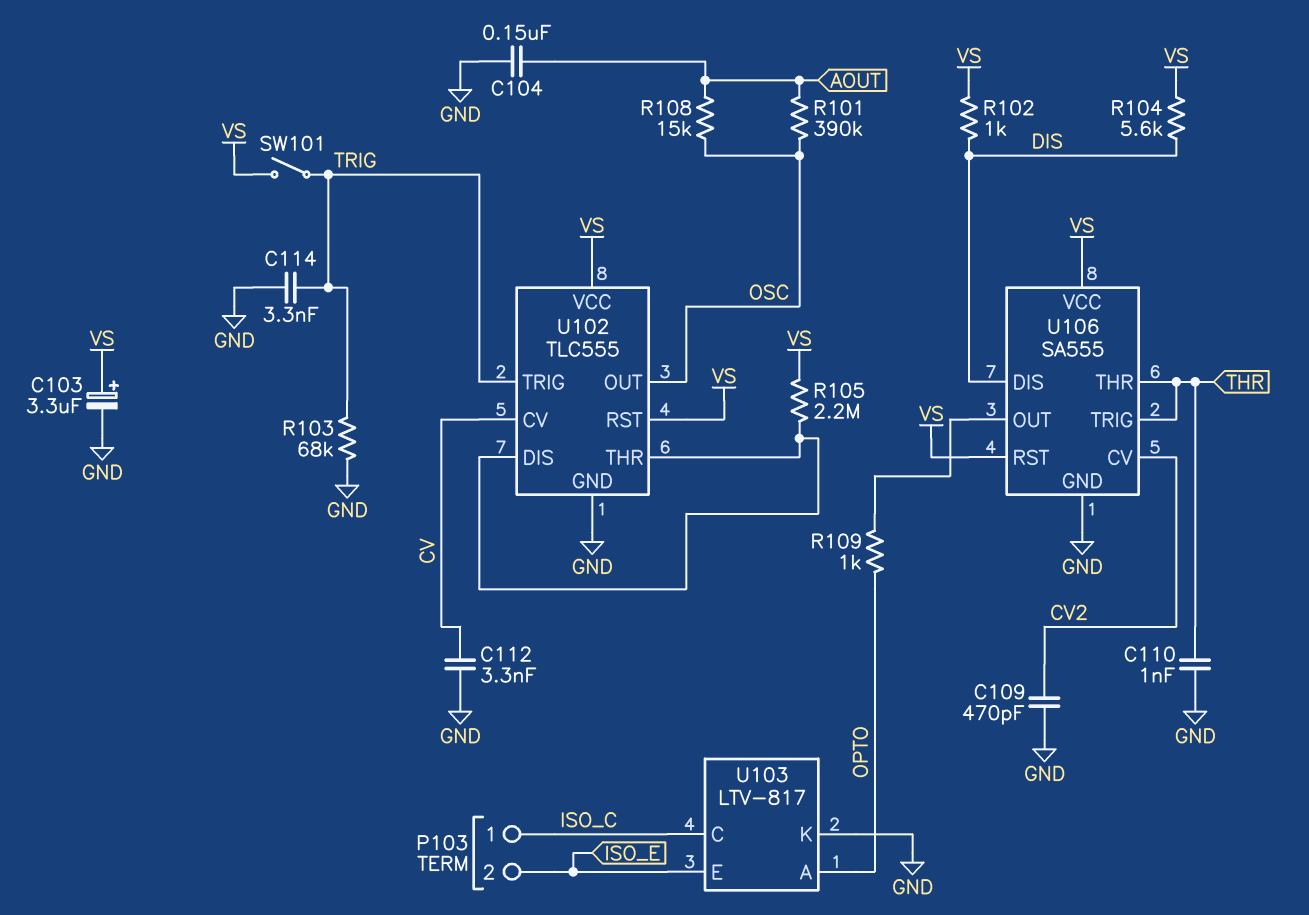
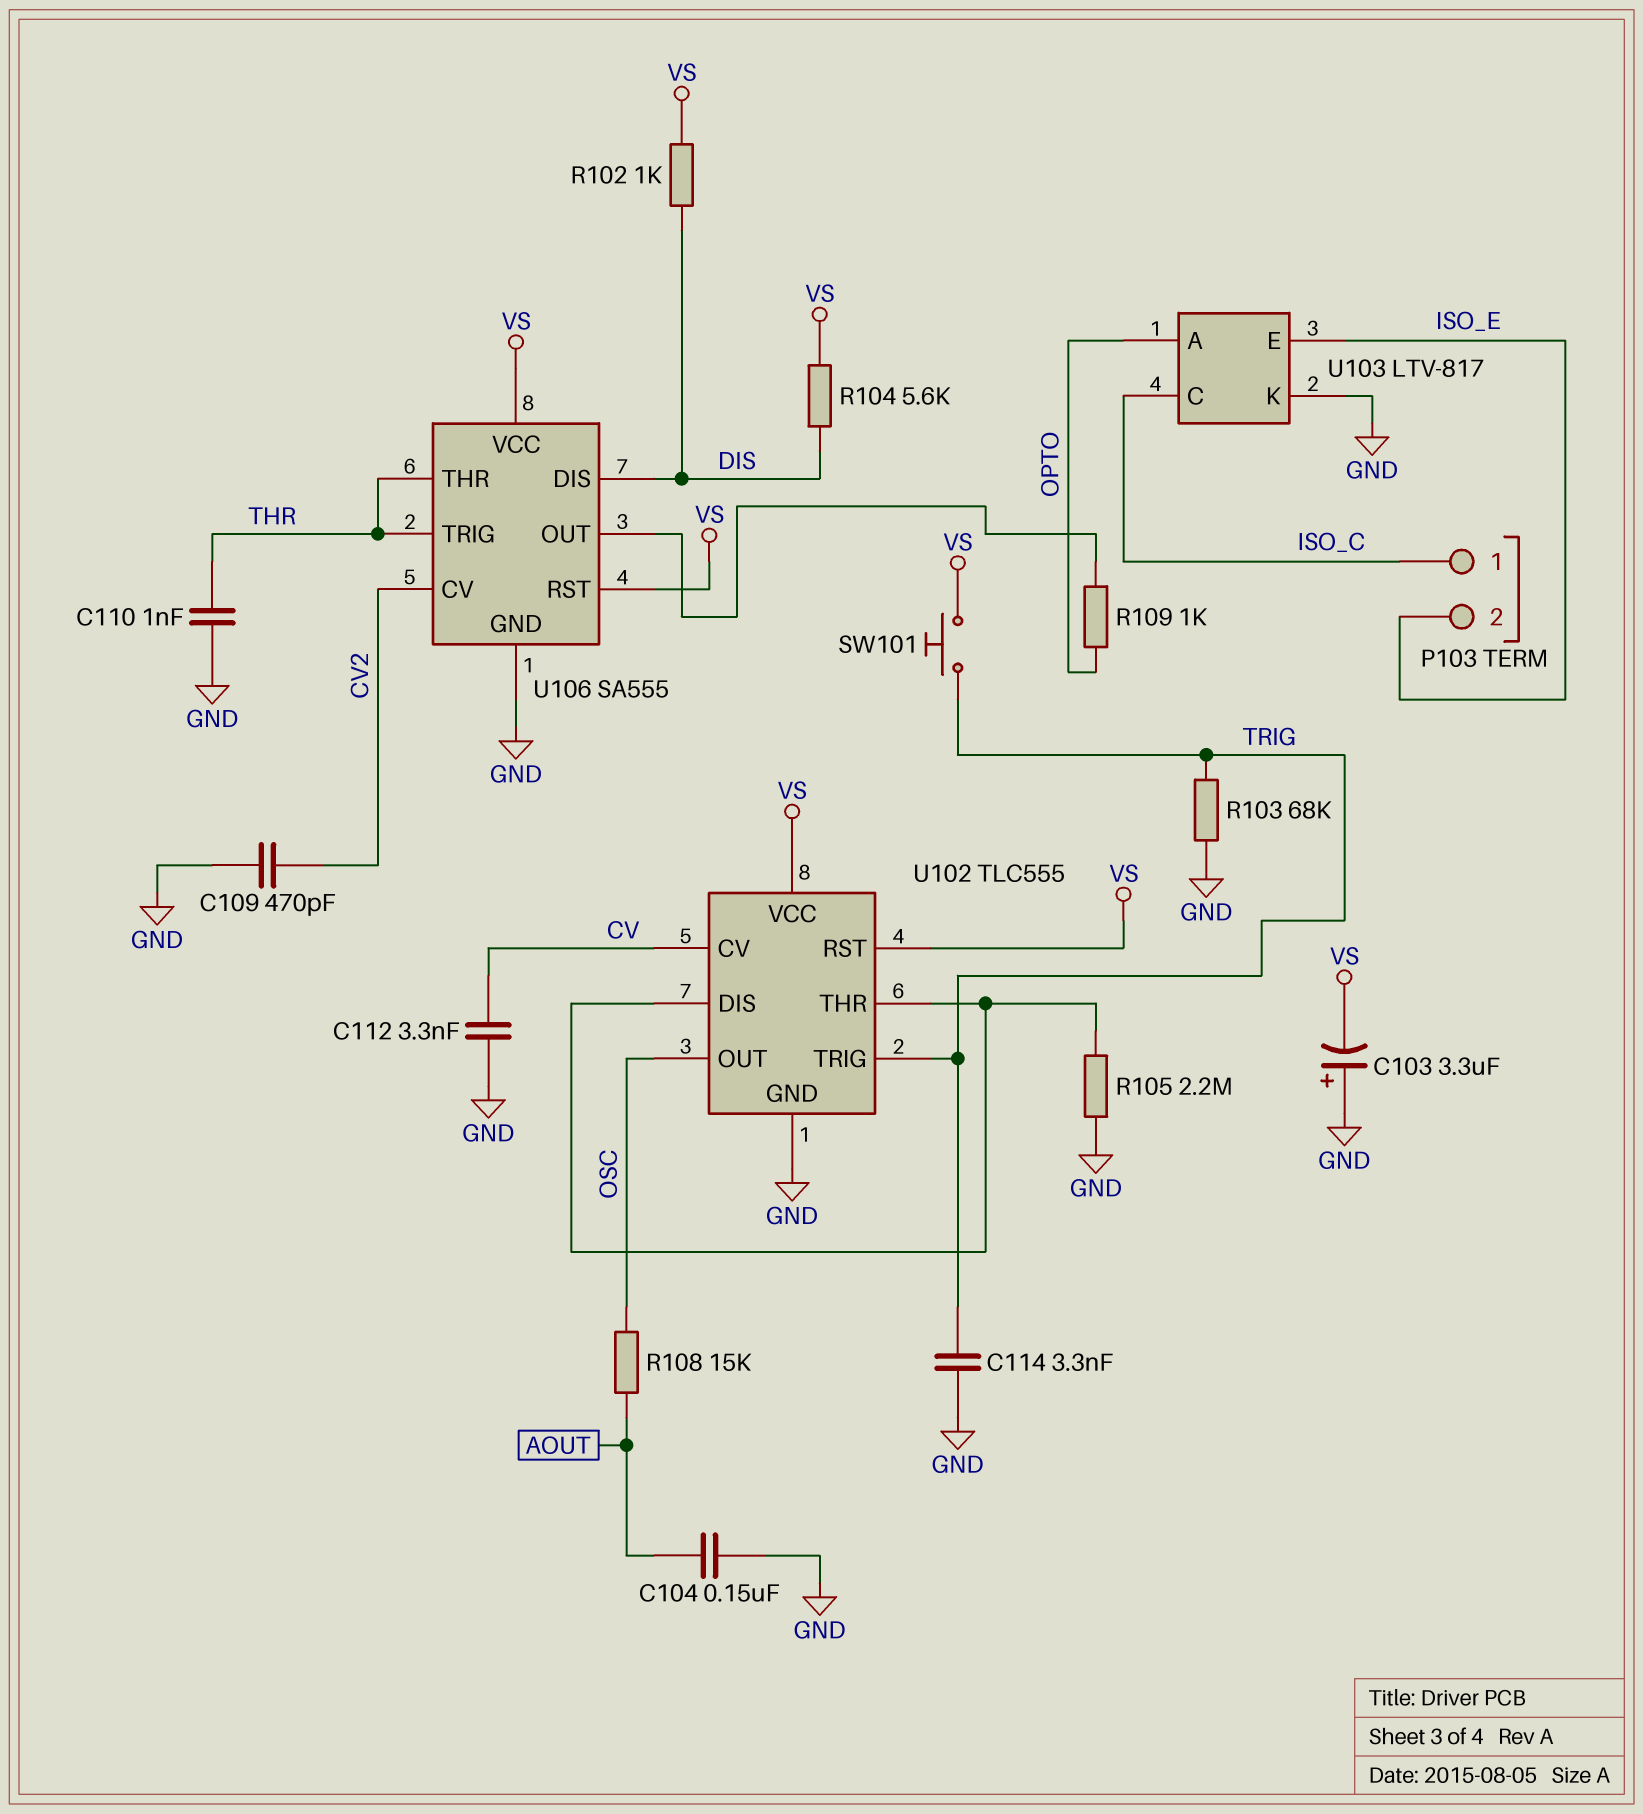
C103: 3.3uF (plus VS, minus GND) -> 3.3uF (plus GND, minus VS)
R101: 390k (AOUT, OSC) -> none
R105: 2.2M (U102/DIS, VS) -> 2.2M (GND, U102/DIS)
SW101: switch (TRIG, VS) -> button (TRIG, VS)

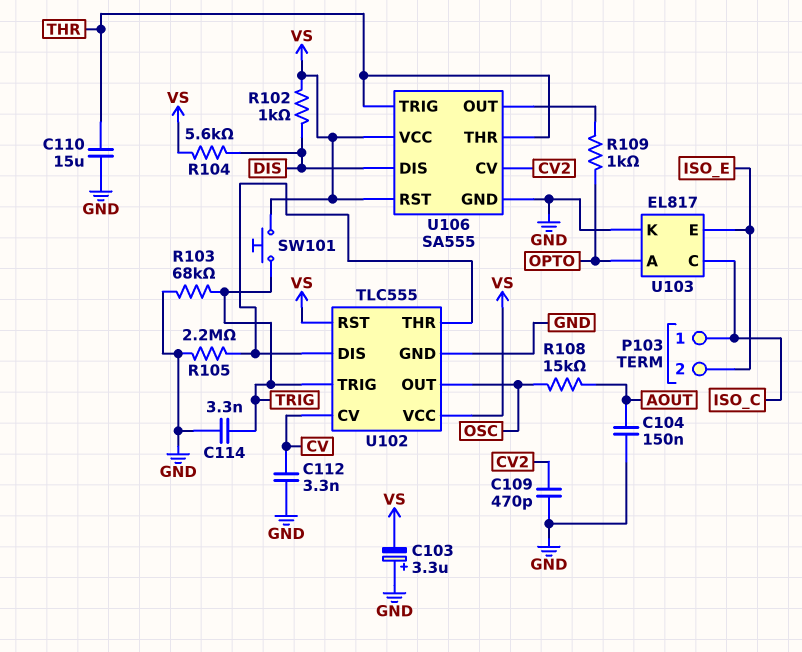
C110: 1nF (GND, THR) -> 15uF (GND, THR)
U103: LTV-817 -> EL817

